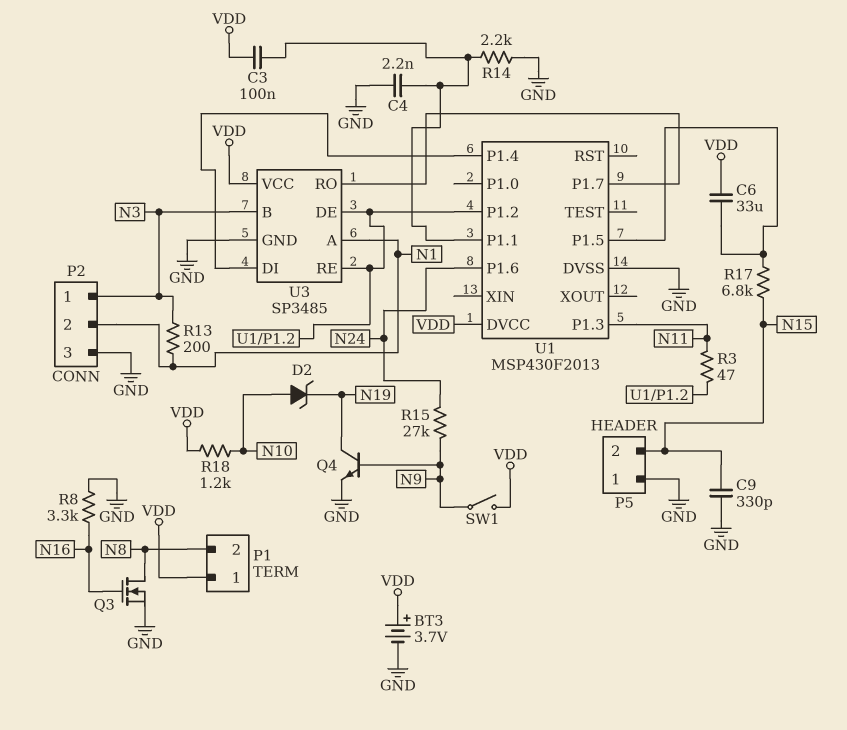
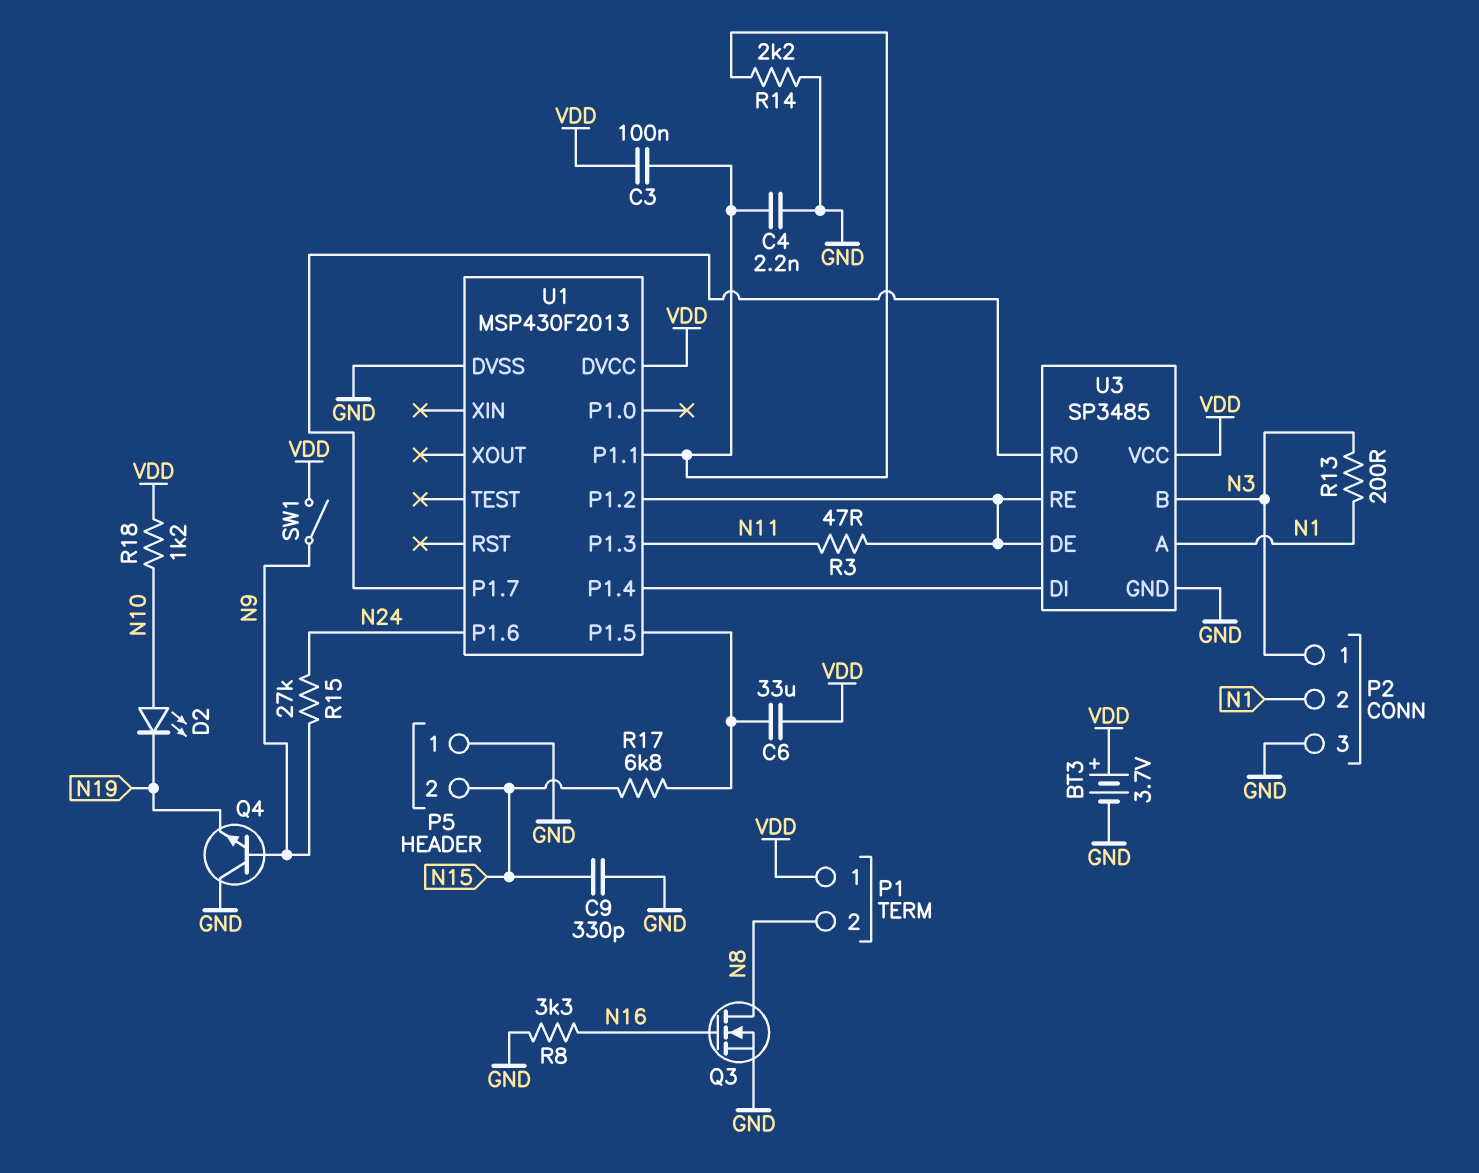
D2: zener (A N10, K N19) -> LED (A N10, K N19)
Q4: NPN (B N9, C N19, E GND) -> NPN (B N9, C GND, E N19)

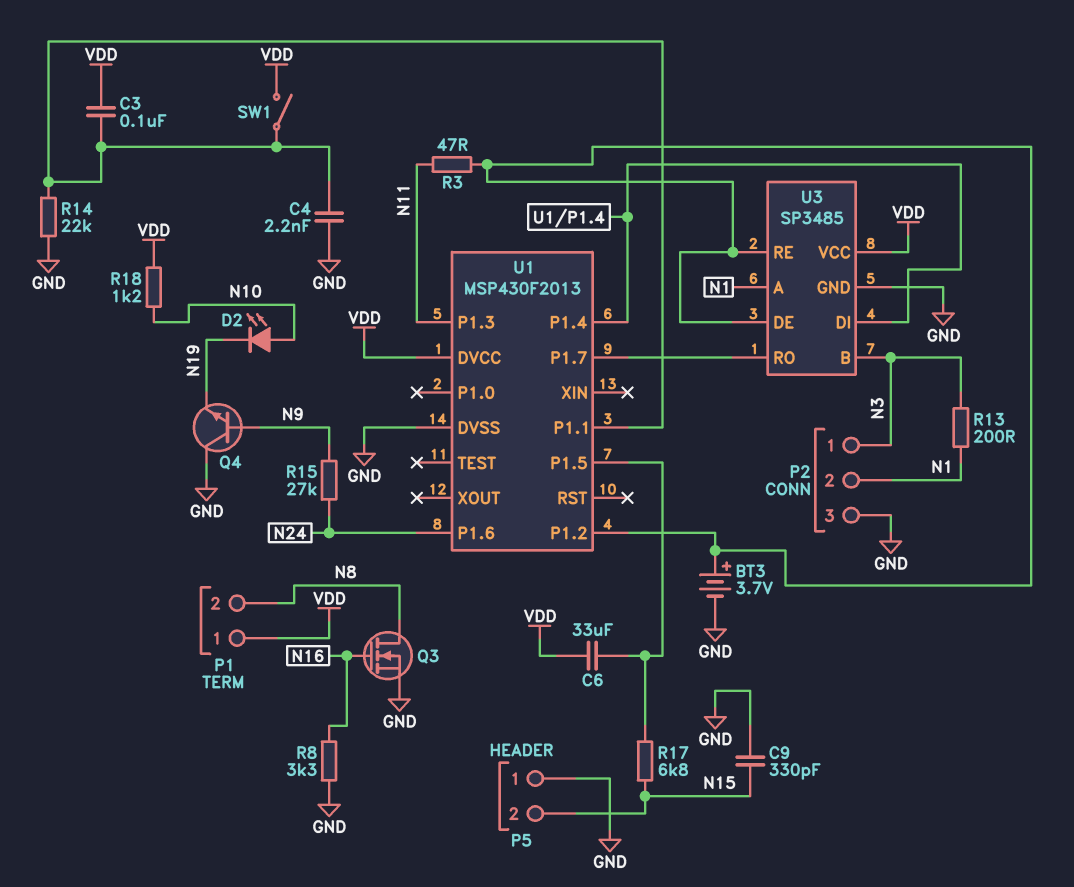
BT3: 3.7V (plus VDD, minus GND) -> 3.7V (plus U1/P1.2, minus GND)
R14: 2.2k (GND, U1/P1.1) -> 22k (GND, U1/P1.1)
SW1: switch (N9, VDD) -> switch (U1/P1.1, VDD)

